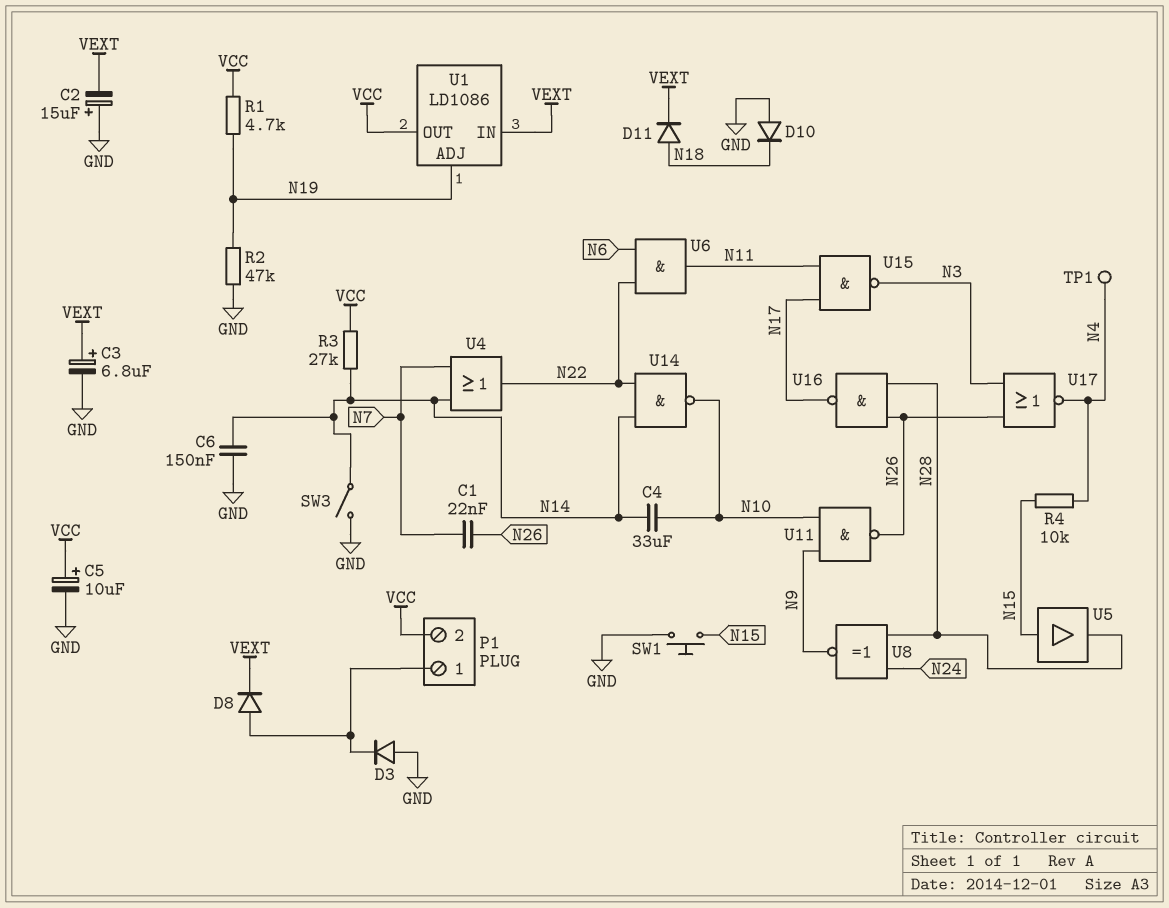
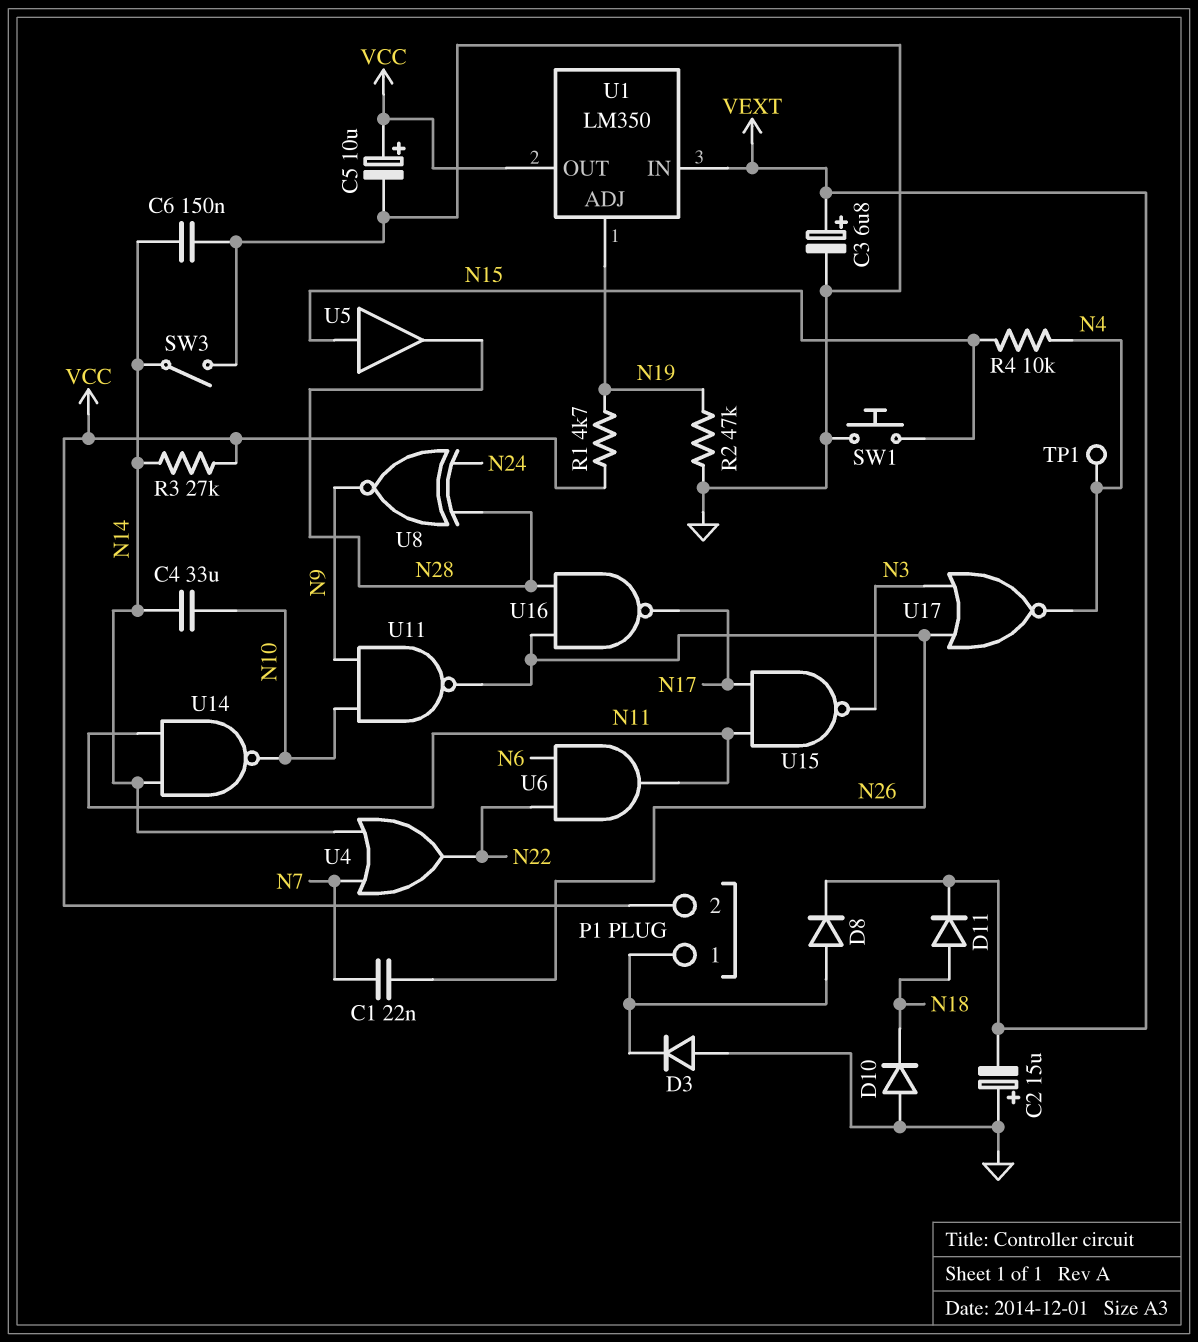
U1: LD1086 -> LM350
U14: NAND (in N14, in N22, out N10) -> NAND (in N11, in N14, out N10)

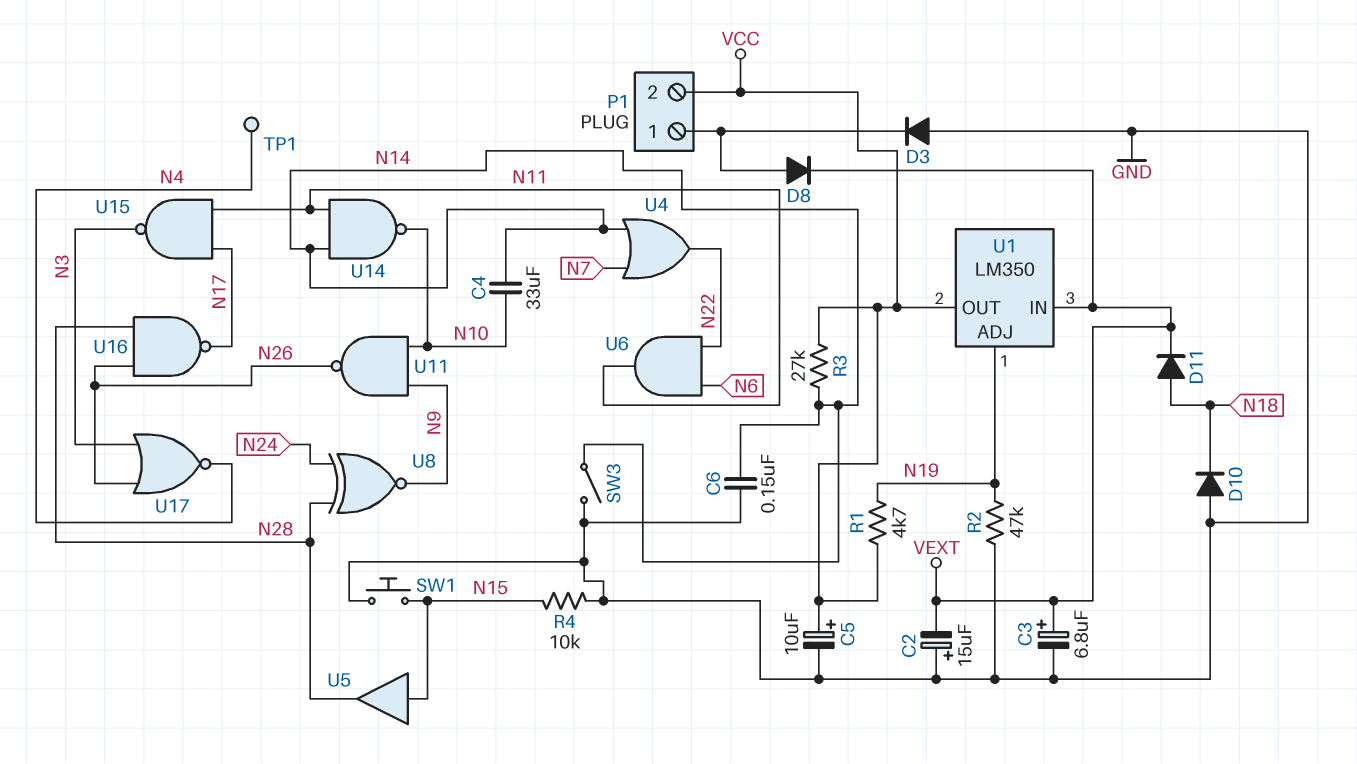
C1: 22nF (N7, N26) -> none
R4: 10k (N4, N15) -> 10k (GND, N15)

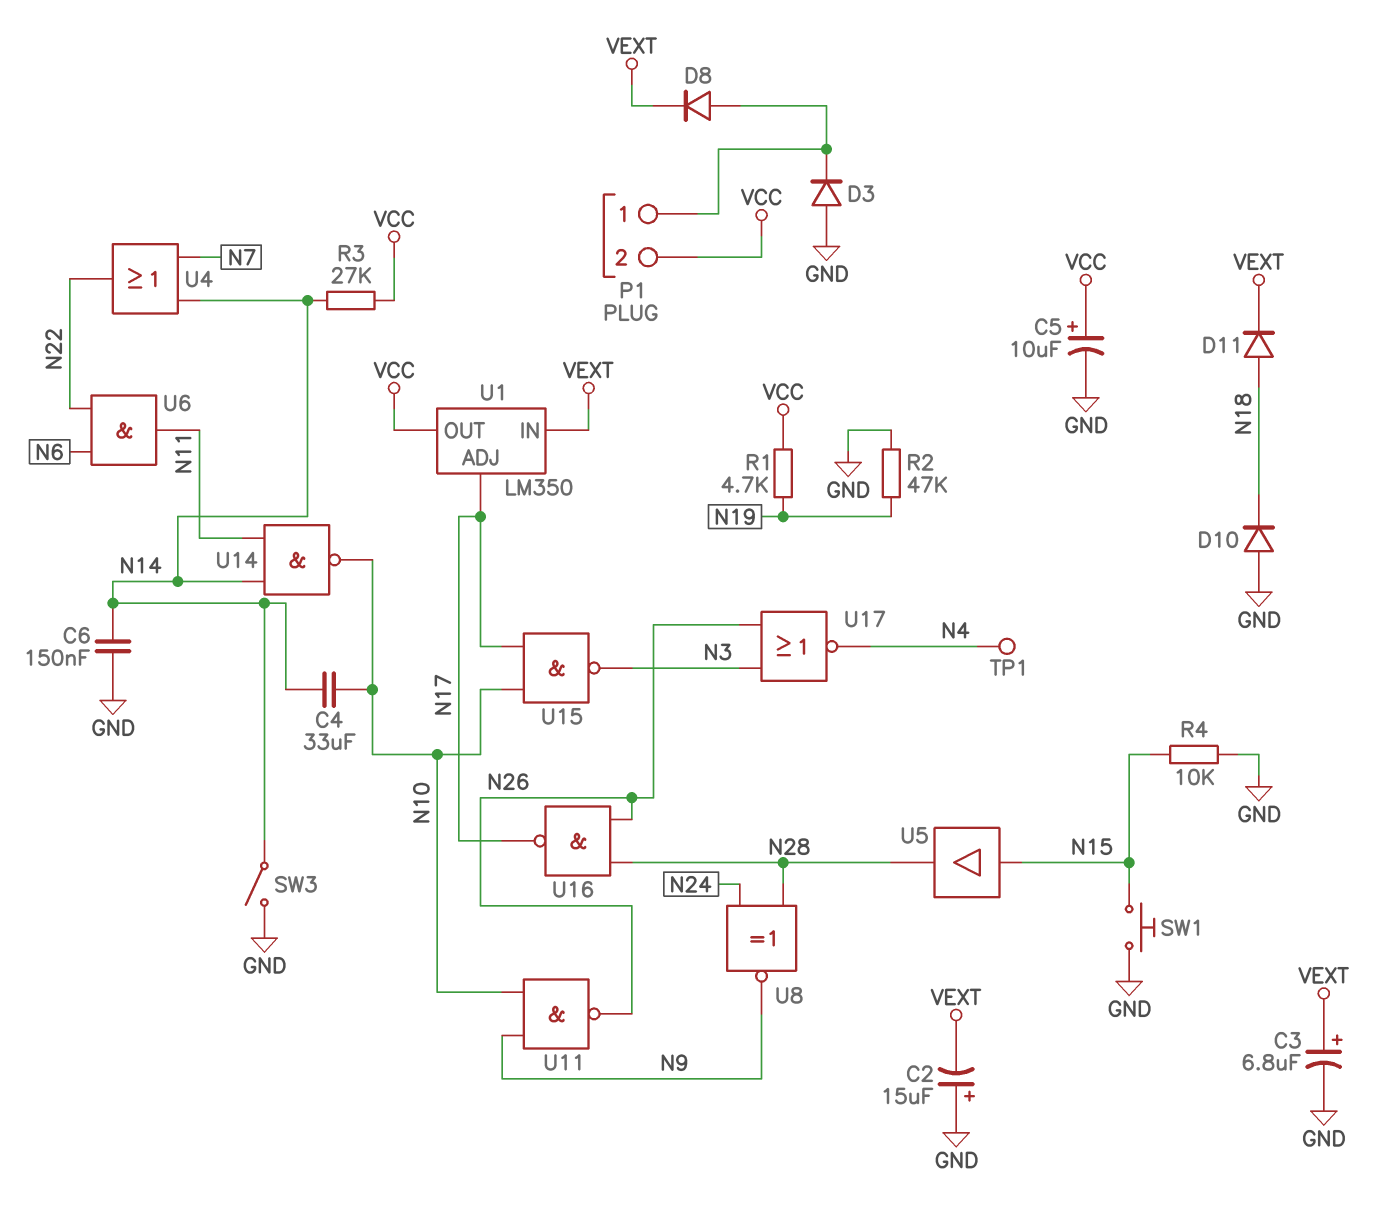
U1 pin ADJ: N19 -> N17
U15: NAND (in N11, in N17, out N3) -> NAND (in N10, in N17, out N3)

